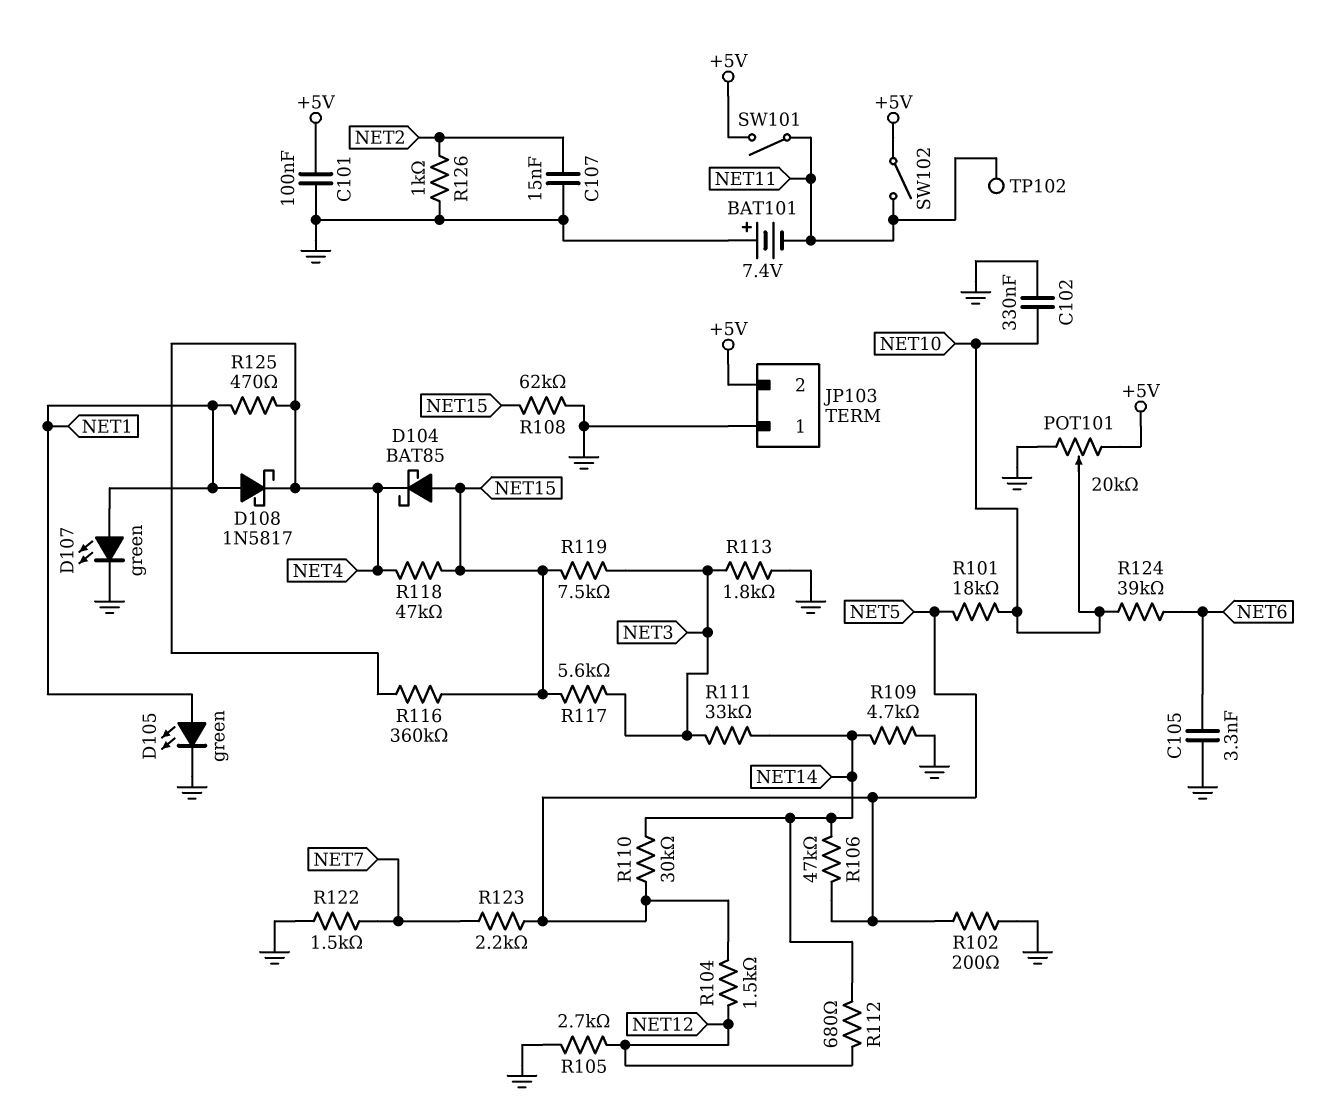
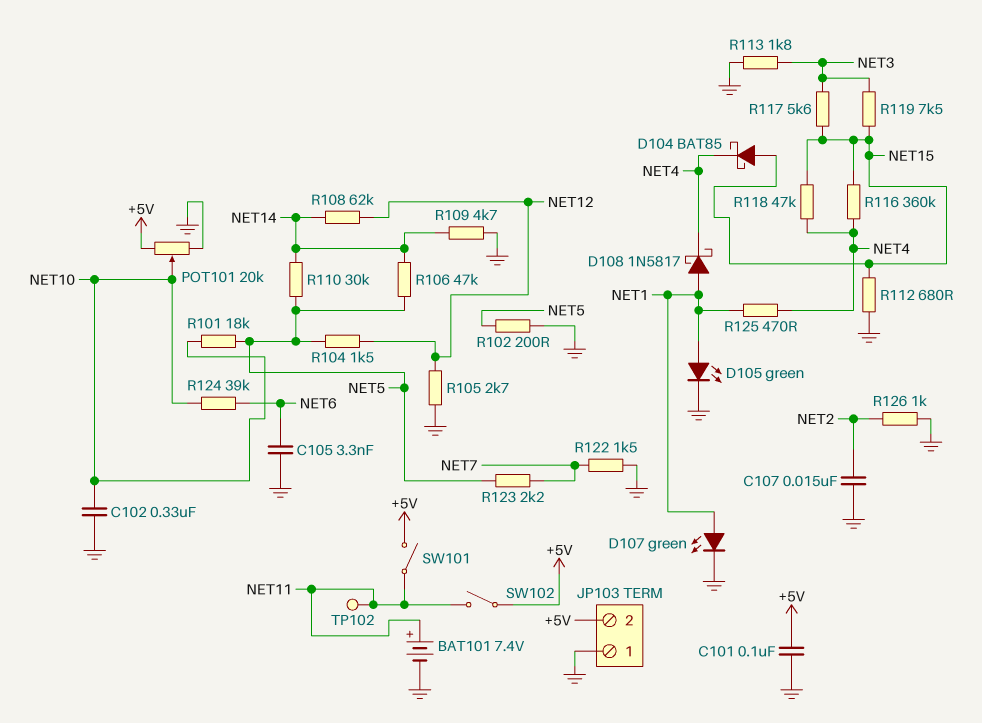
BAT101: 7.4V (plus GND, minus NET11) -> 7.4V (plus NET11, minus GND)
R108: 62k (GND, NET15) -> 62k (NET12, NET14)
R111: 33k (NET3, NET14) -> none
R112: 680 (NET12, NET14) -> 680 (GND, NET15)

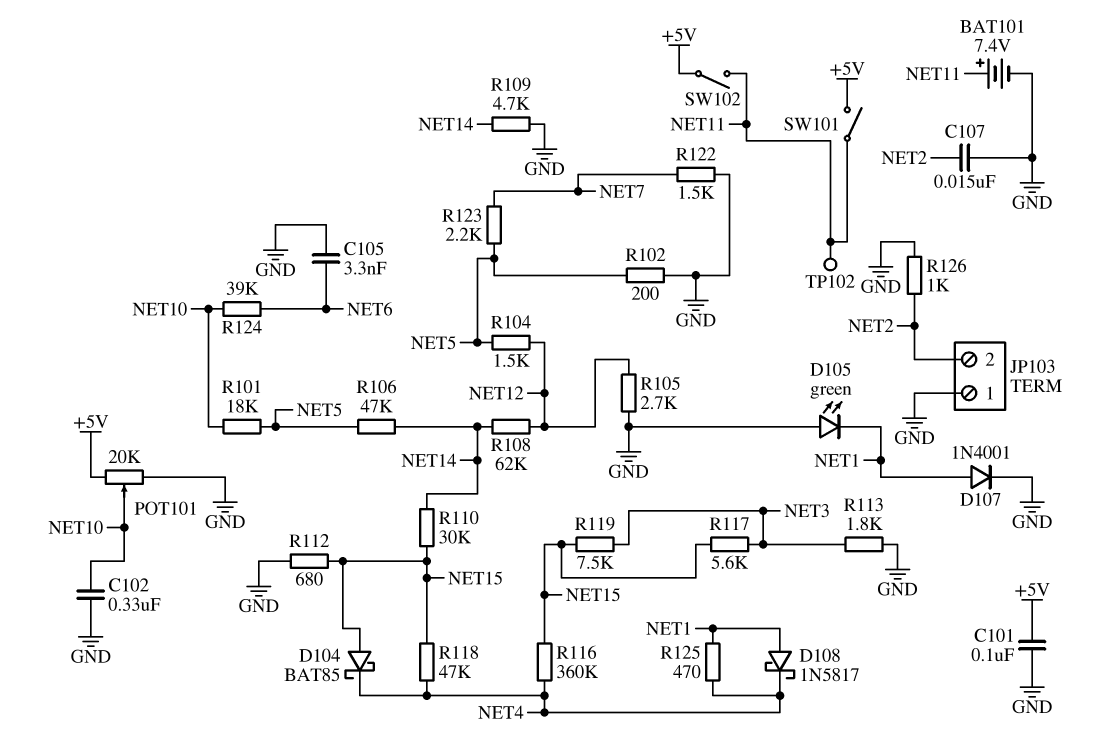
D105: LED green (A NET1, K GND) -> LED green (A GND, K NET1)
D107: LED green (A NET1, K GND) -> diode 1N4001 (A NET1, K GND)
JP103 pin 2: +5V -> NET2
R110: 30k (NET5, NET14) -> 30k (NET14, NET15)

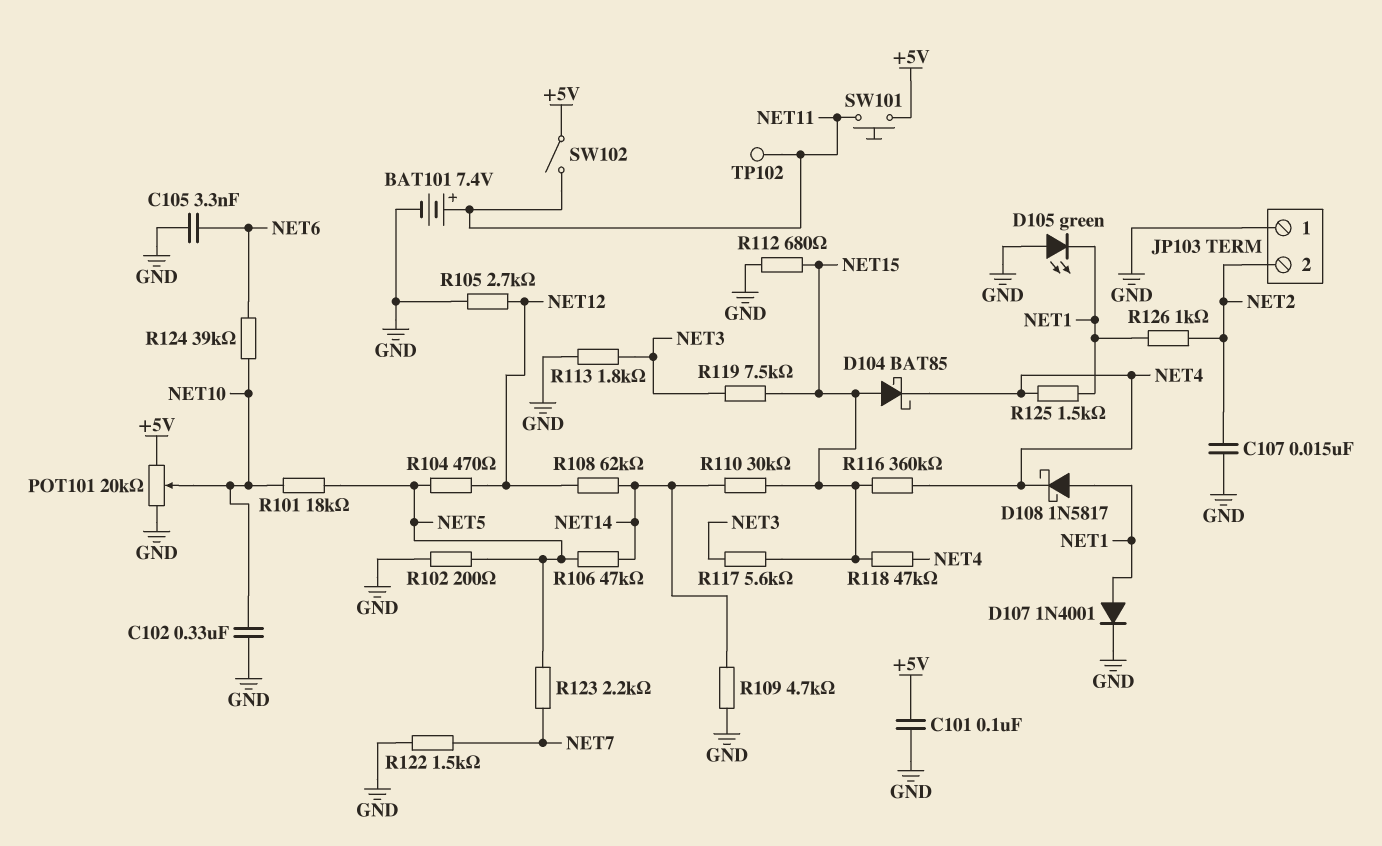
R104: 1.5k (NET5, NET12) -> 470 (NET5, NET12)
R125: 470 (NET1, NET4) -> 1.5k (NET1, NET4)
R126: 1k (GND, NET2) -> 1k (NET1, NET2)
SW101: switch (+5V, NET11) -> button (+5V, NET11)

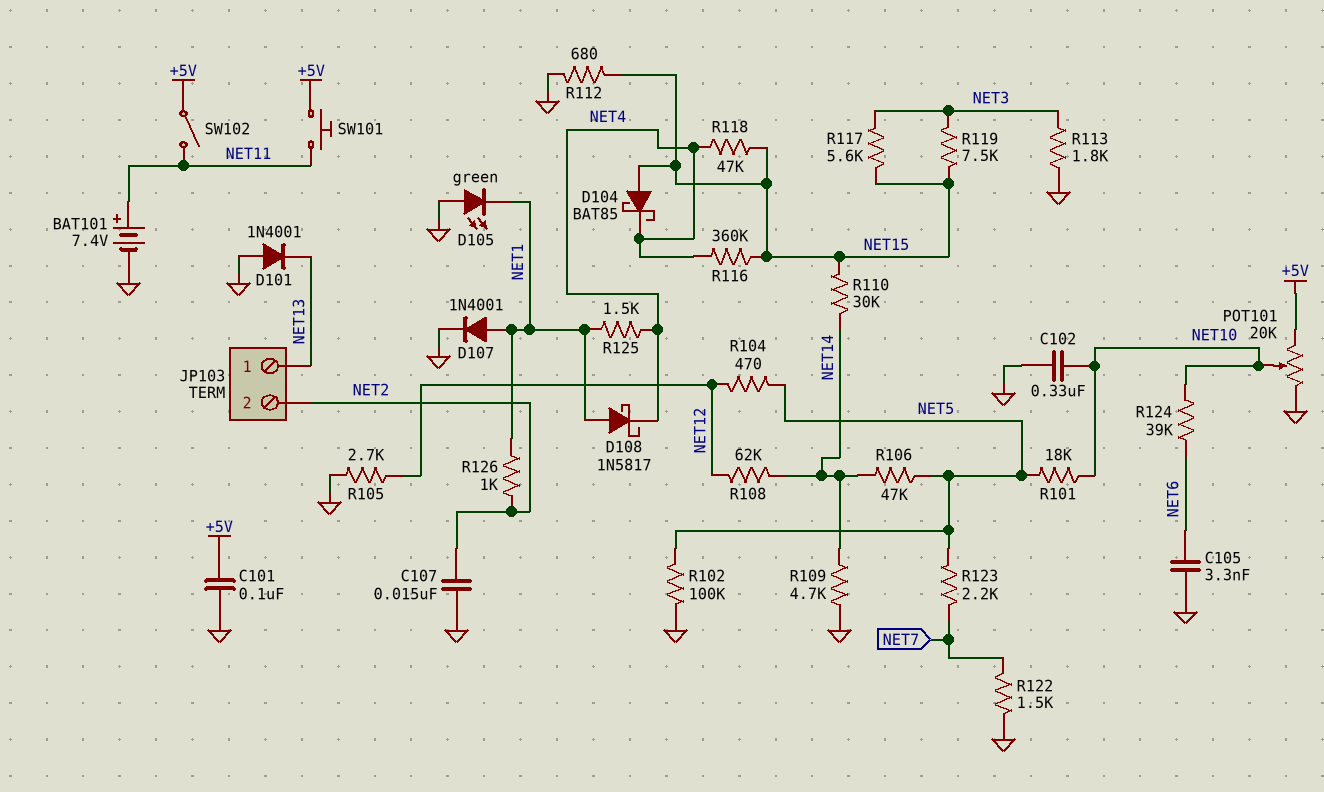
D101: none -> diode 1N4001 (A GND, K NET13)
JP103 pin 1: GND -> NET13
R102: 200 (GND, NET5) -> 100k (GND, NET5)
TP102: test point (NET11) -> none

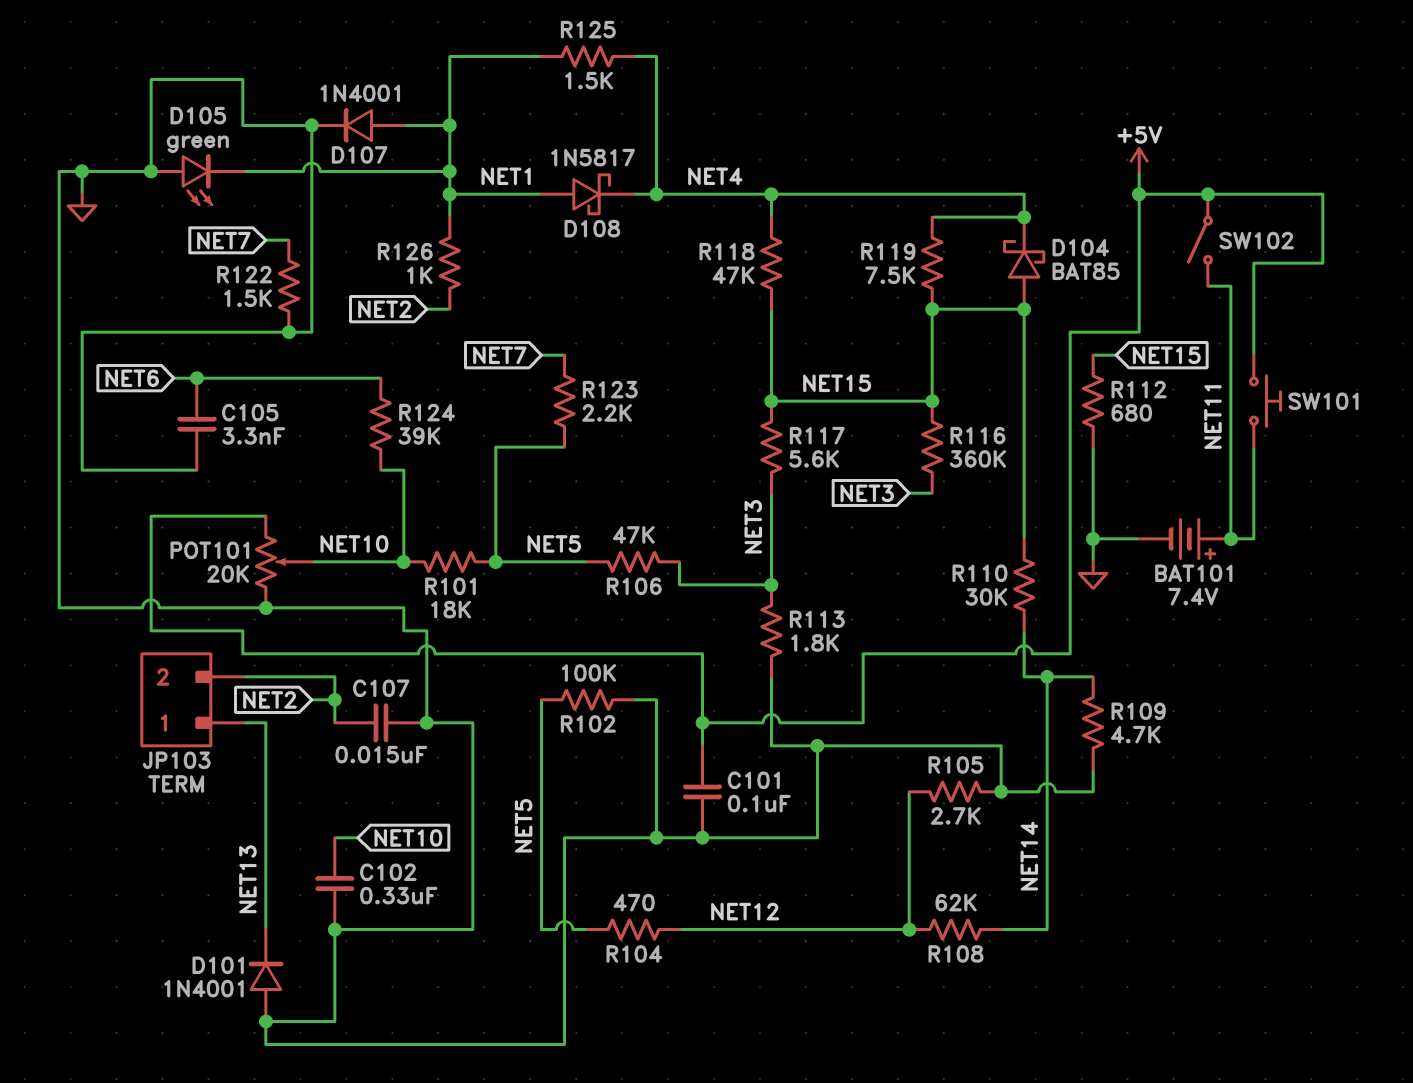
R106: 47k (NET5, NET14) -> 47k (NET3, NET5)
R116: 360k (NET4, NET15) -> 360k (NET3, NET15)
R119: 7.5k (NET3, NET15) -> 7.5k (NET4, NET15)

